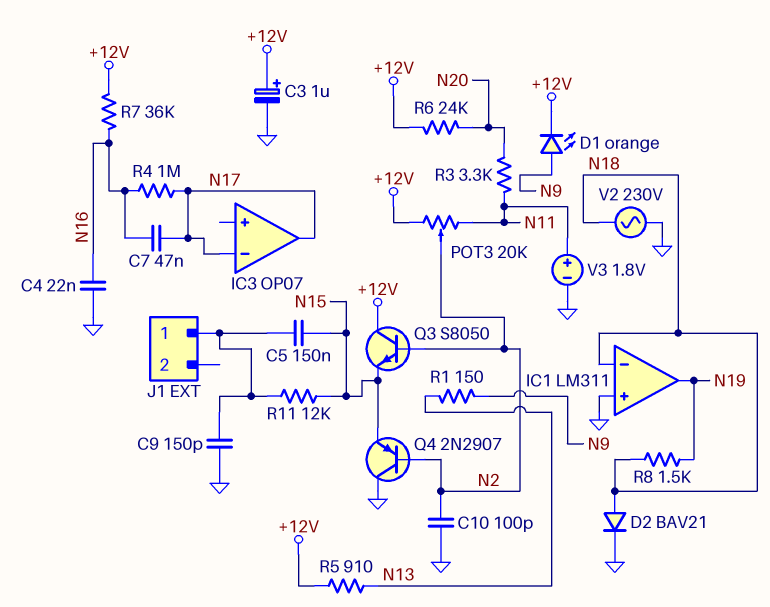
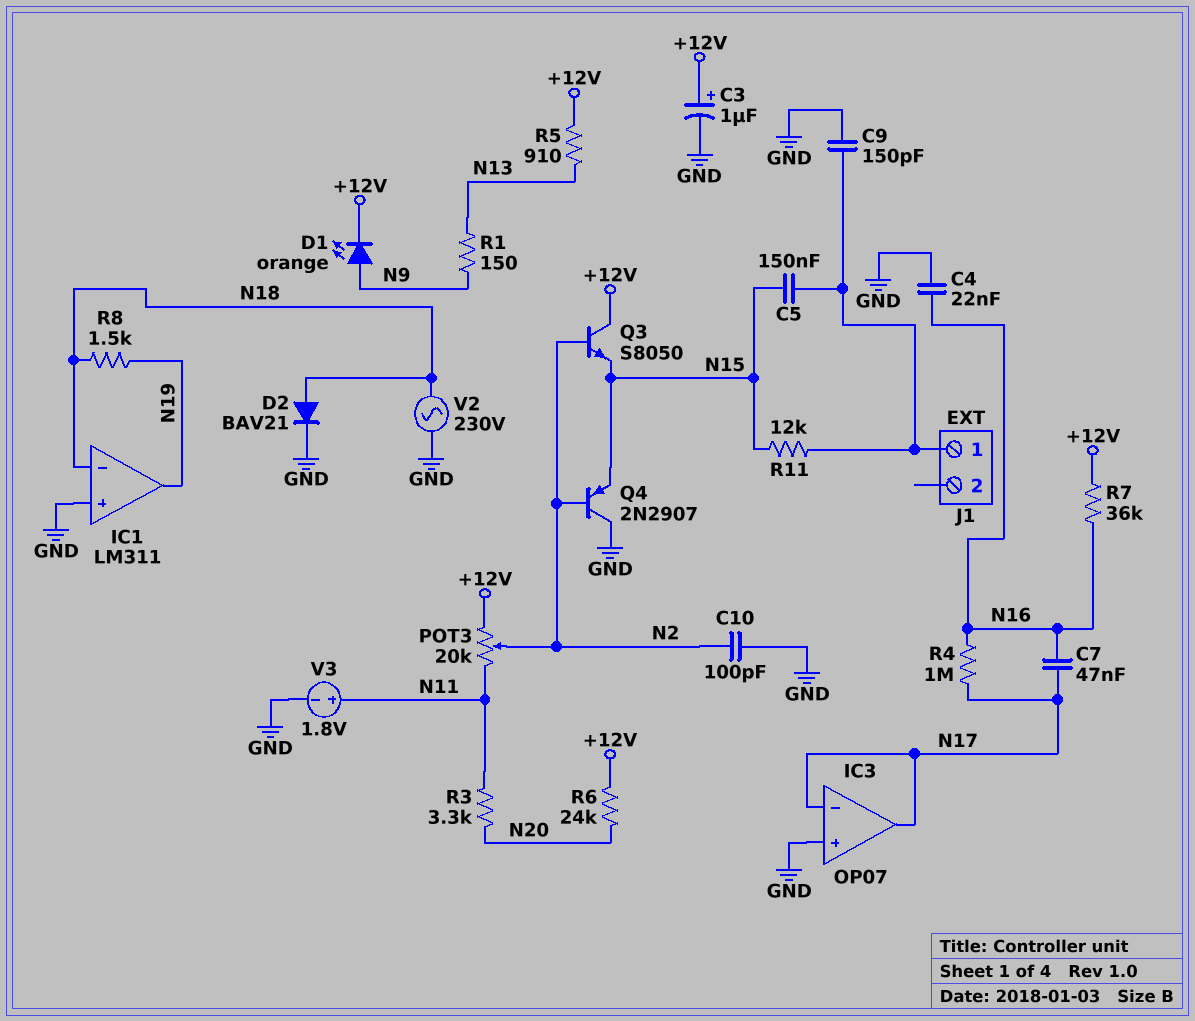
IC3 pin in+: none -> GND

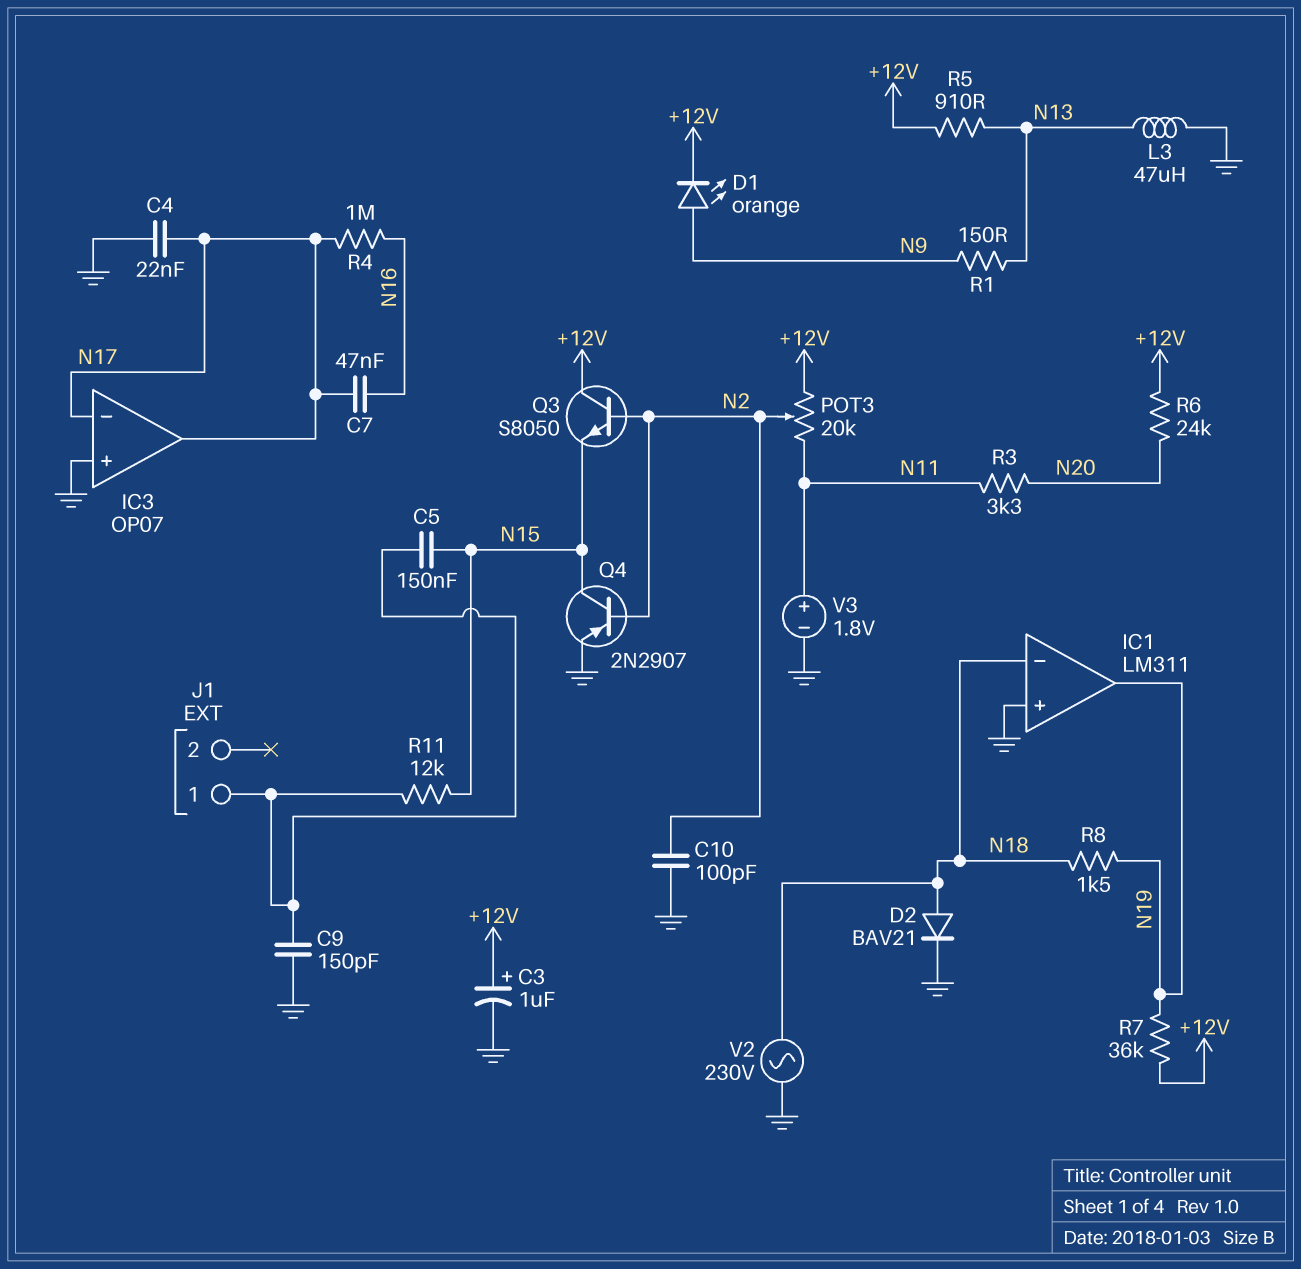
C4: 22nF (GND, N16) -> 22nF (GND, N17)
L3: none -> 47uH (GND, N13)
Q4: PNP 2N2907 (B N2, C GND, E N15) -> PNP 2N2907 (B N2, C N15, E GND)
R7: 36k (+12V, N16) -> 36k (+12V, N19)

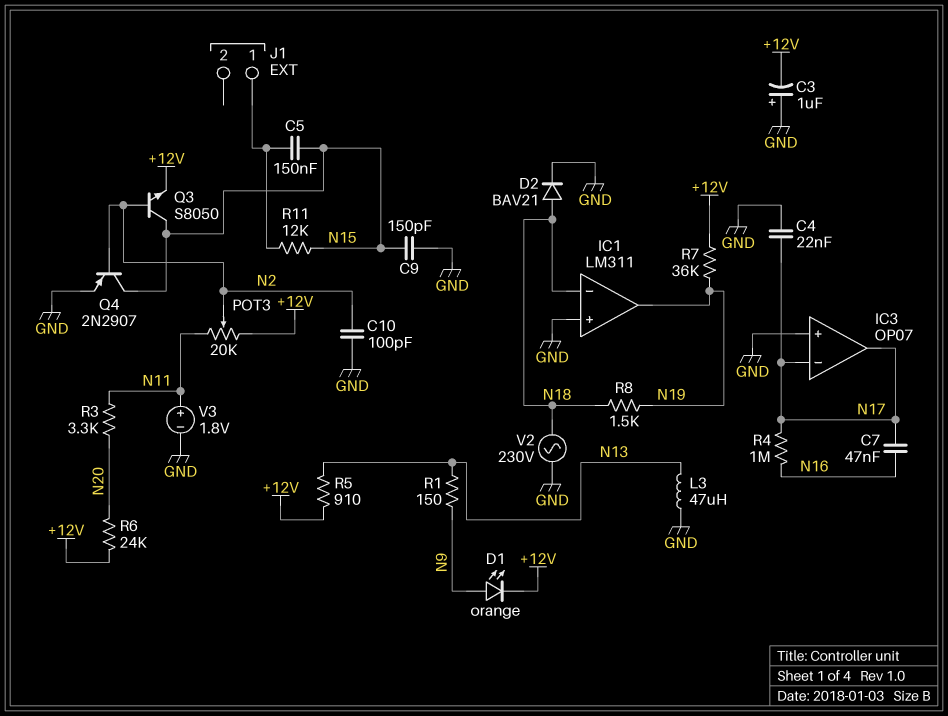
C3: 1uF (plus +12V, minus GND) -> 1uF (plus GND, minus +12V)
C9: 150pF (GND, J1/1) -> 150pF (GND, N15)
Q3: NPN S8050 (B N2, C +12V, E N15) -> NPN S8050 (B N2, C N15, E +12V)

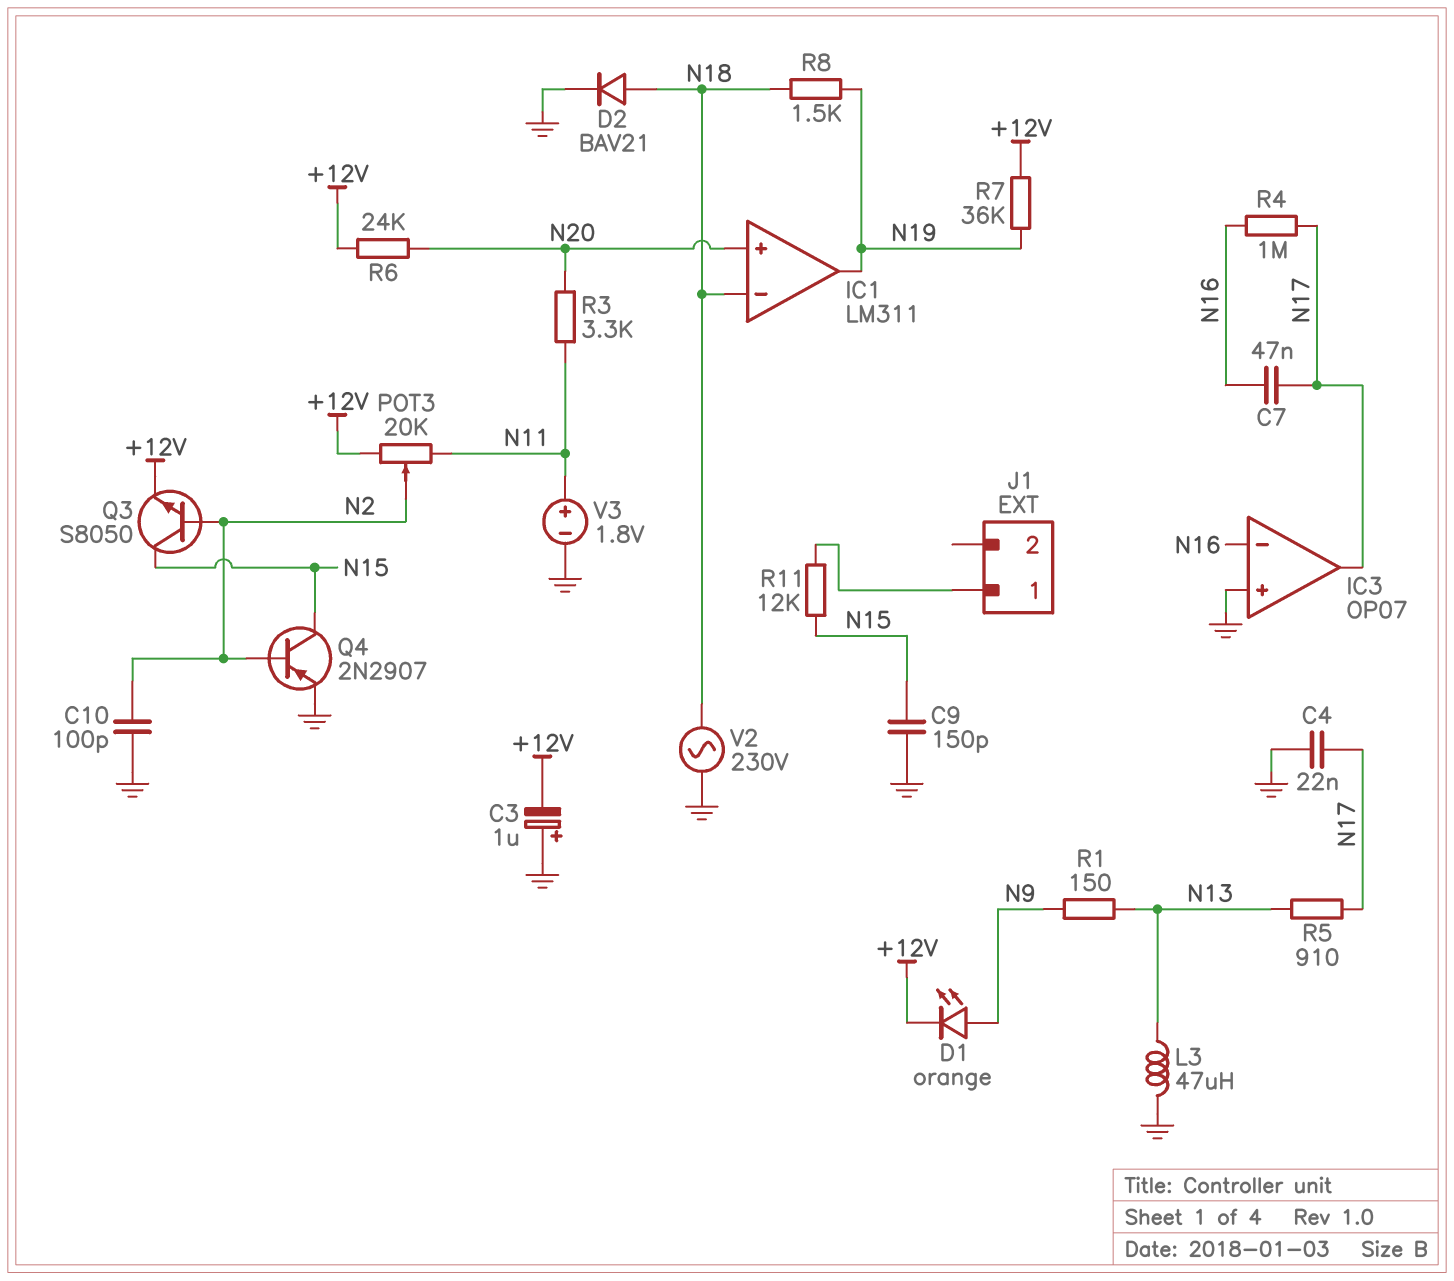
C5: 150nF (J1/1, N15) -> none
IC1 pin in+: GND -> N20
IC3 pin in-: N17 -> N16
R5: 910 (+12V, N13) -> 910 (N13, N17)

